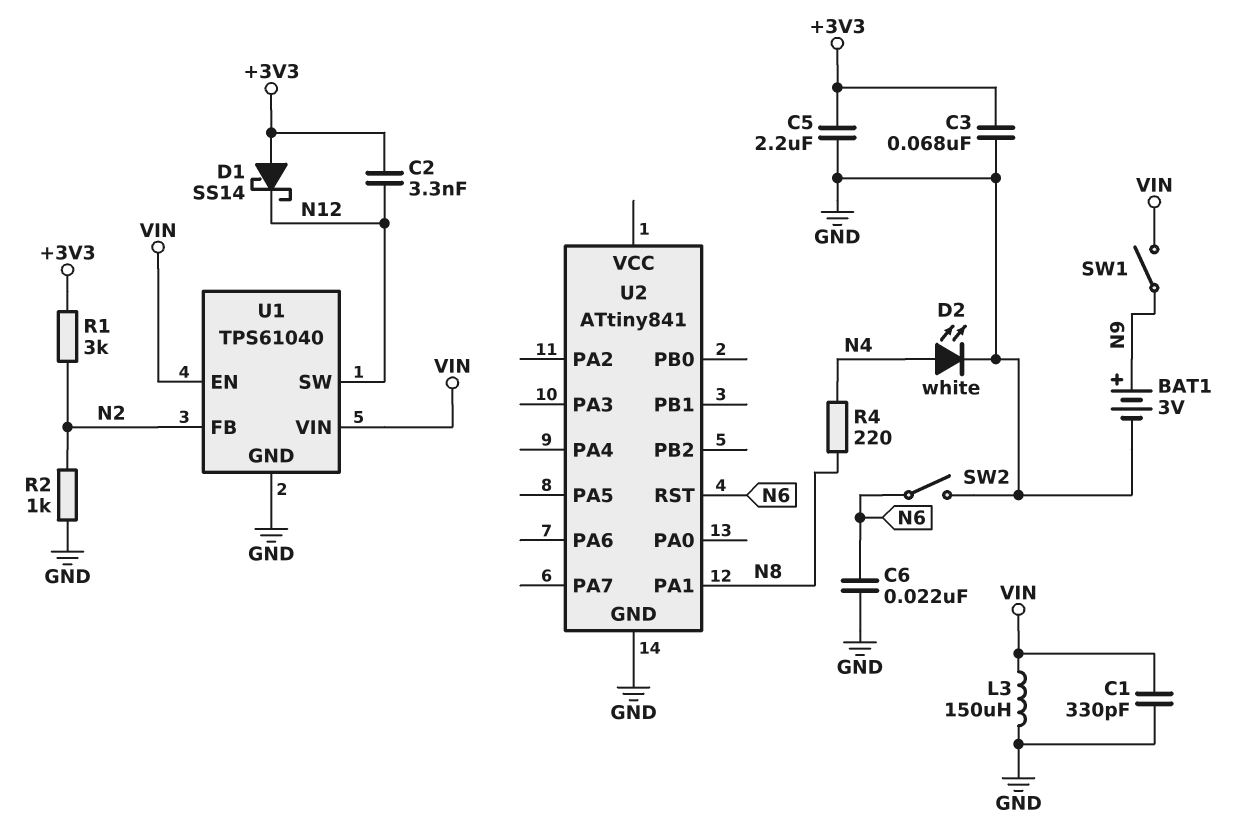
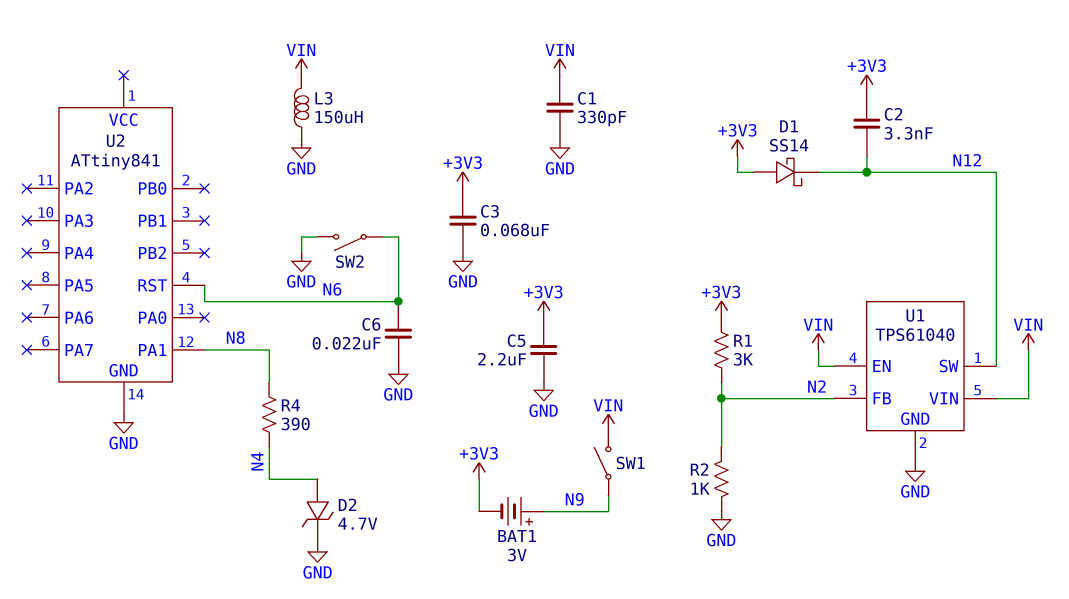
BAT1: 3V (plus N9, minus GND) -> 3V (plus N9, minus +3V3)
D2: LED white (A N4, K GND) -> zener 4.7V (A N4, K GND)
R4: 220 (N4, N8) -> 390 (N4, N8)

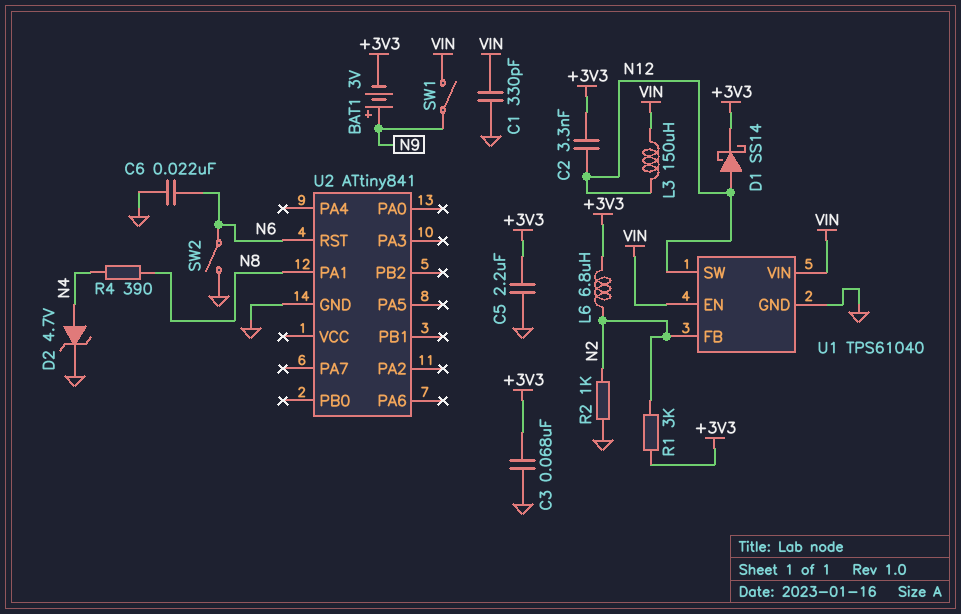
D1: schottky SS14 (A +3V3, K N12) -> schottky SS14 (A N12, K +3V3)
L3: 150uH (GND, VIN) -> 150uH (N12, VIN)
L6: none -> 6.8uH (+3V3, N2)

